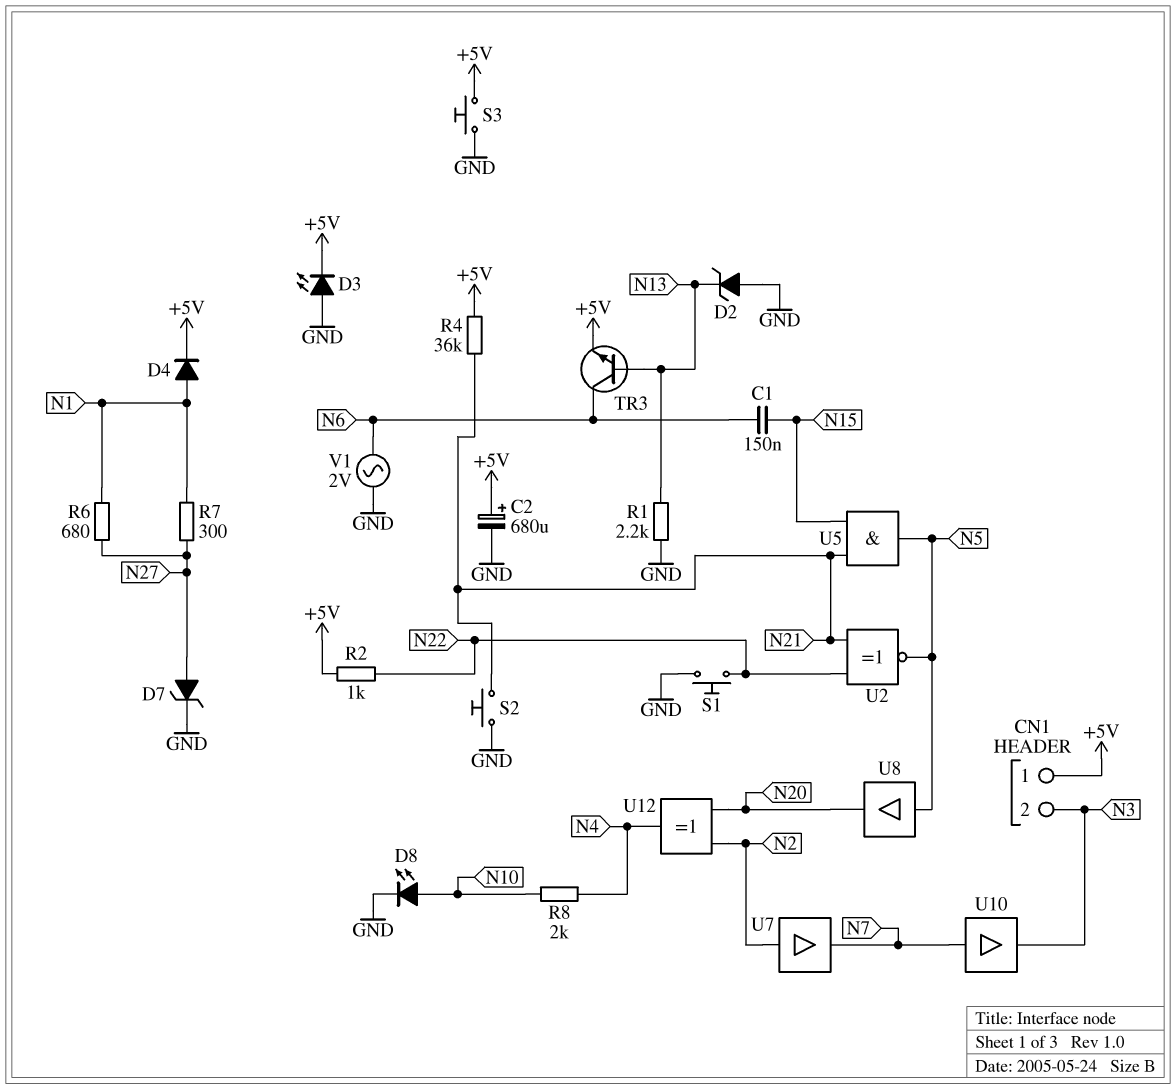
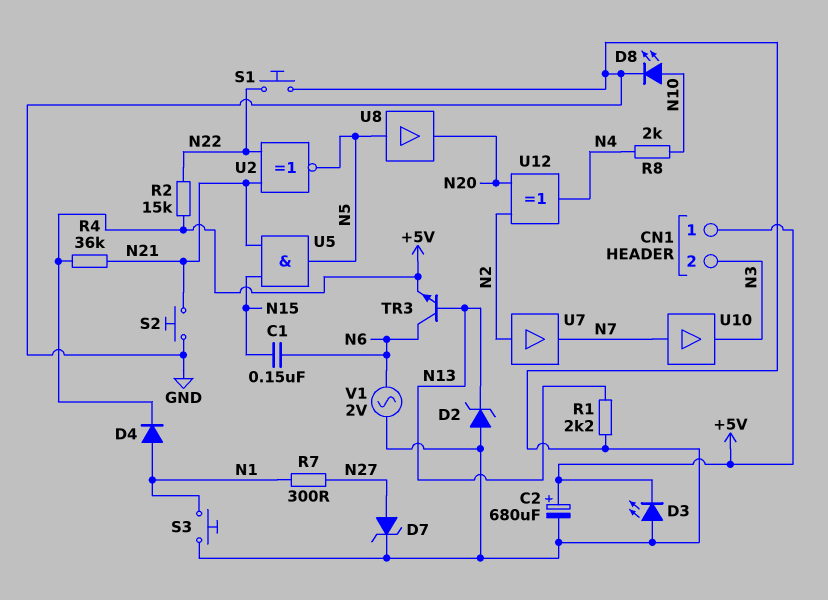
R2: 1k (+5V, N22) -> 15k (+5V, N22)
R6: 680 (N1, N27) -> none
S3: button (+5V, GND) -> button (GND, N1)

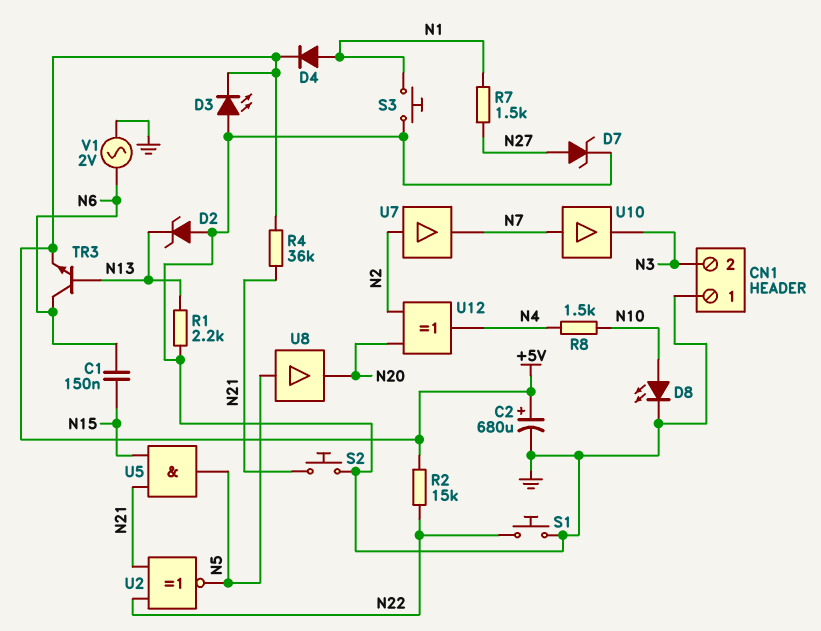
CN1 pin 1: +5V -> GND
R7: 300 (N1, N27) -> 1.5k (N1, N27)
R8: 2k (N4, N10) -> 1.5k (N4, N10)

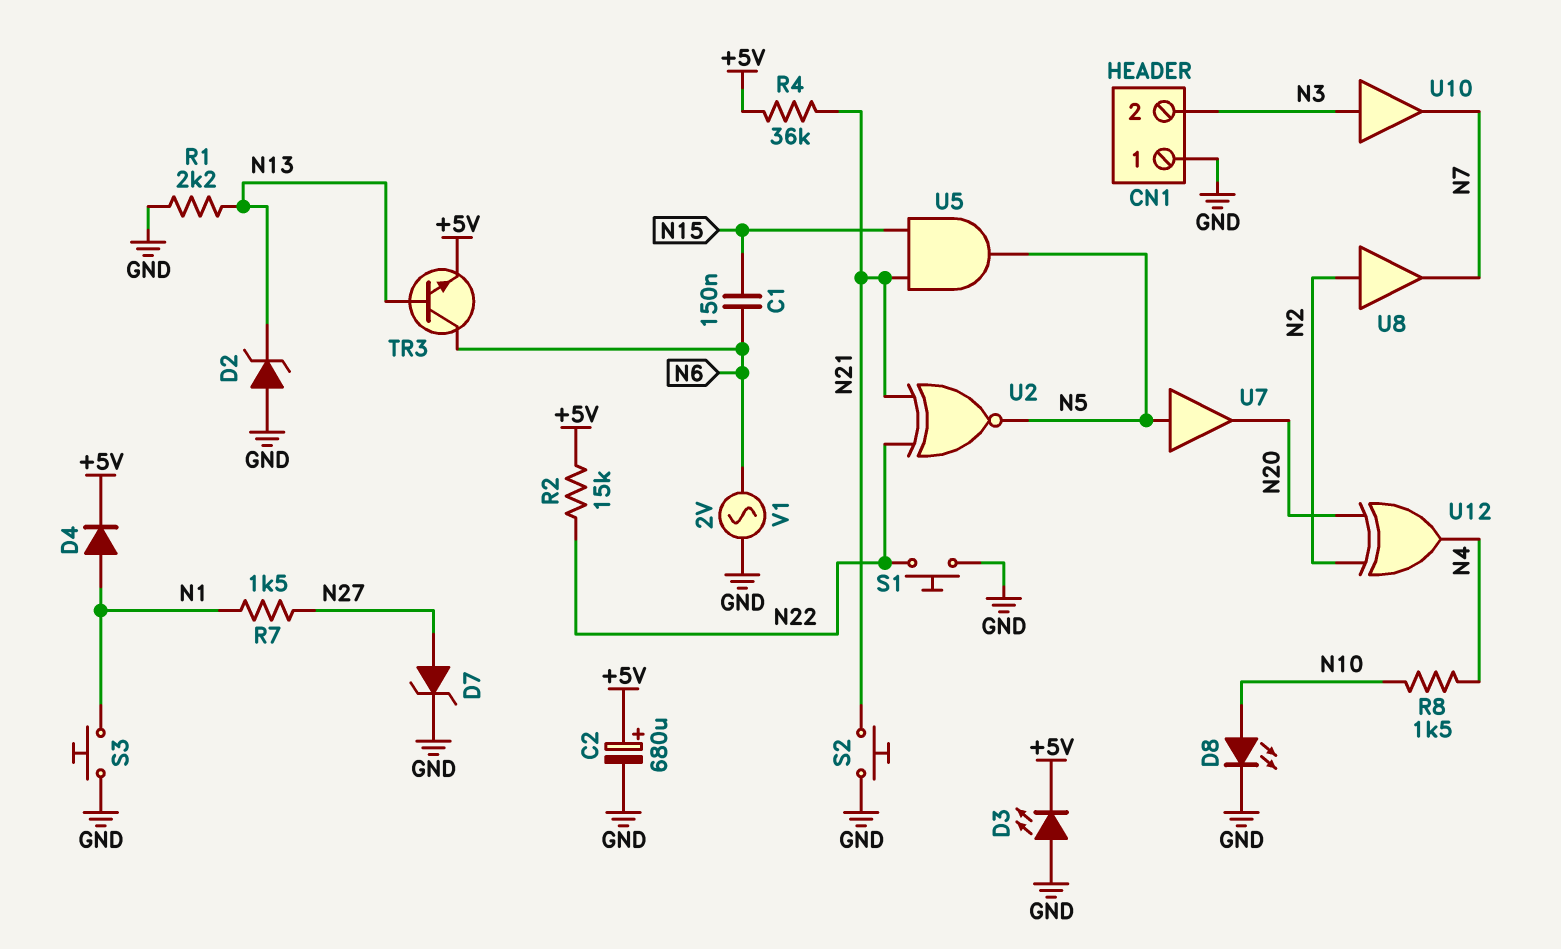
U7: buffer (in N2, out N7) -> buffer (in N5, out N20)
U8: buffer (in N5, out N20) -> buffer (in N2, out N7)
U10: buffer (in N7, out N3) -> buffer (in N3, out N7)

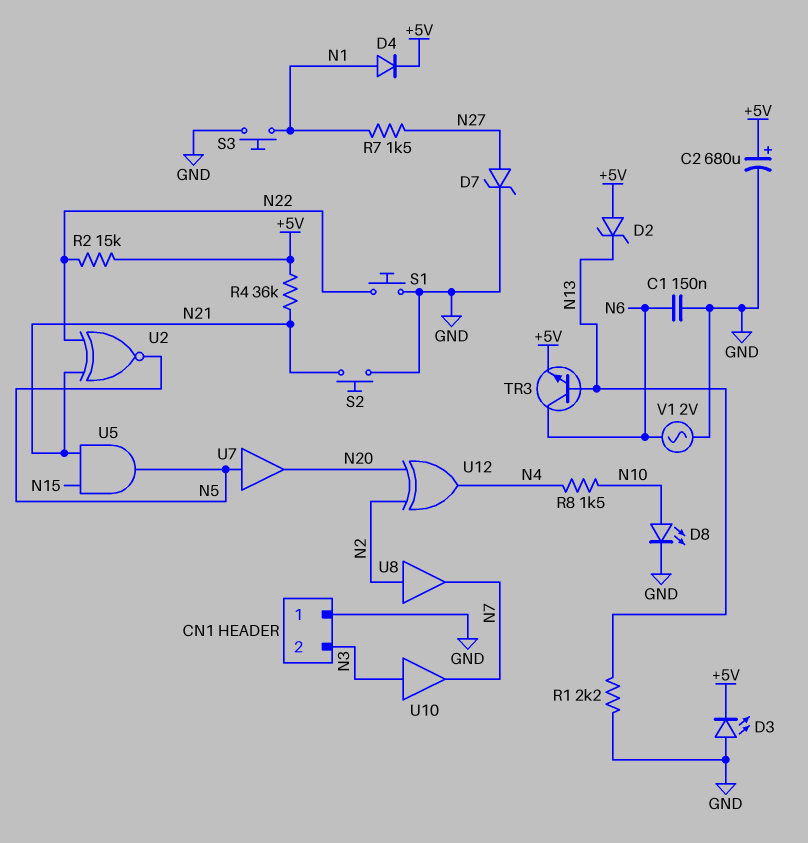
C1: 150nF (N6, N15) -> 150nF (GND, N6)
D2: zener (A GND, K N13) -> zener (A +5V, K N13)

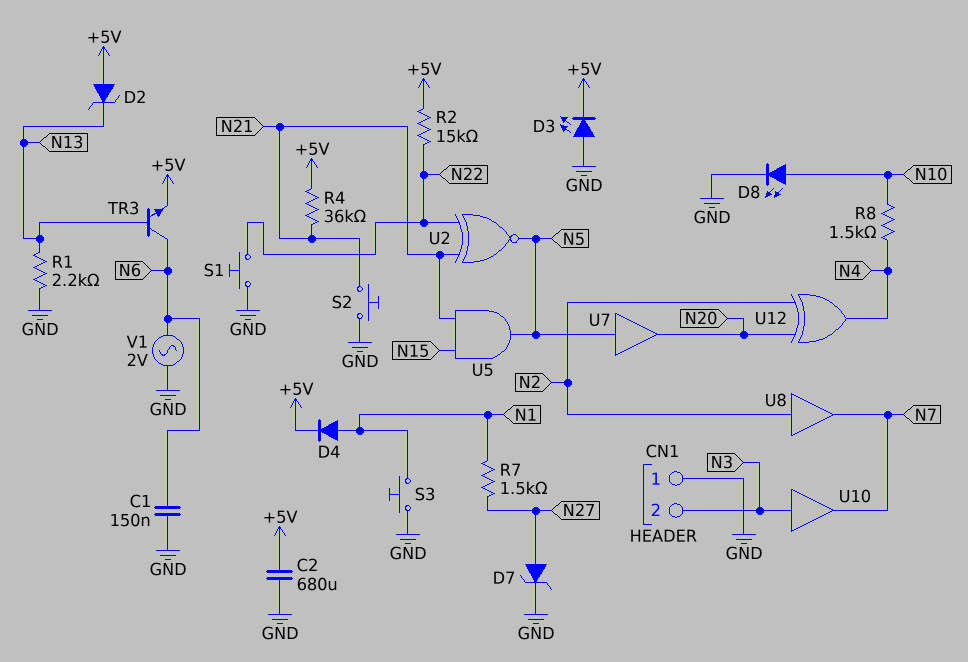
C2: 680uF (plus +5V, minus GND) -> 680uF (+5V, GND)

